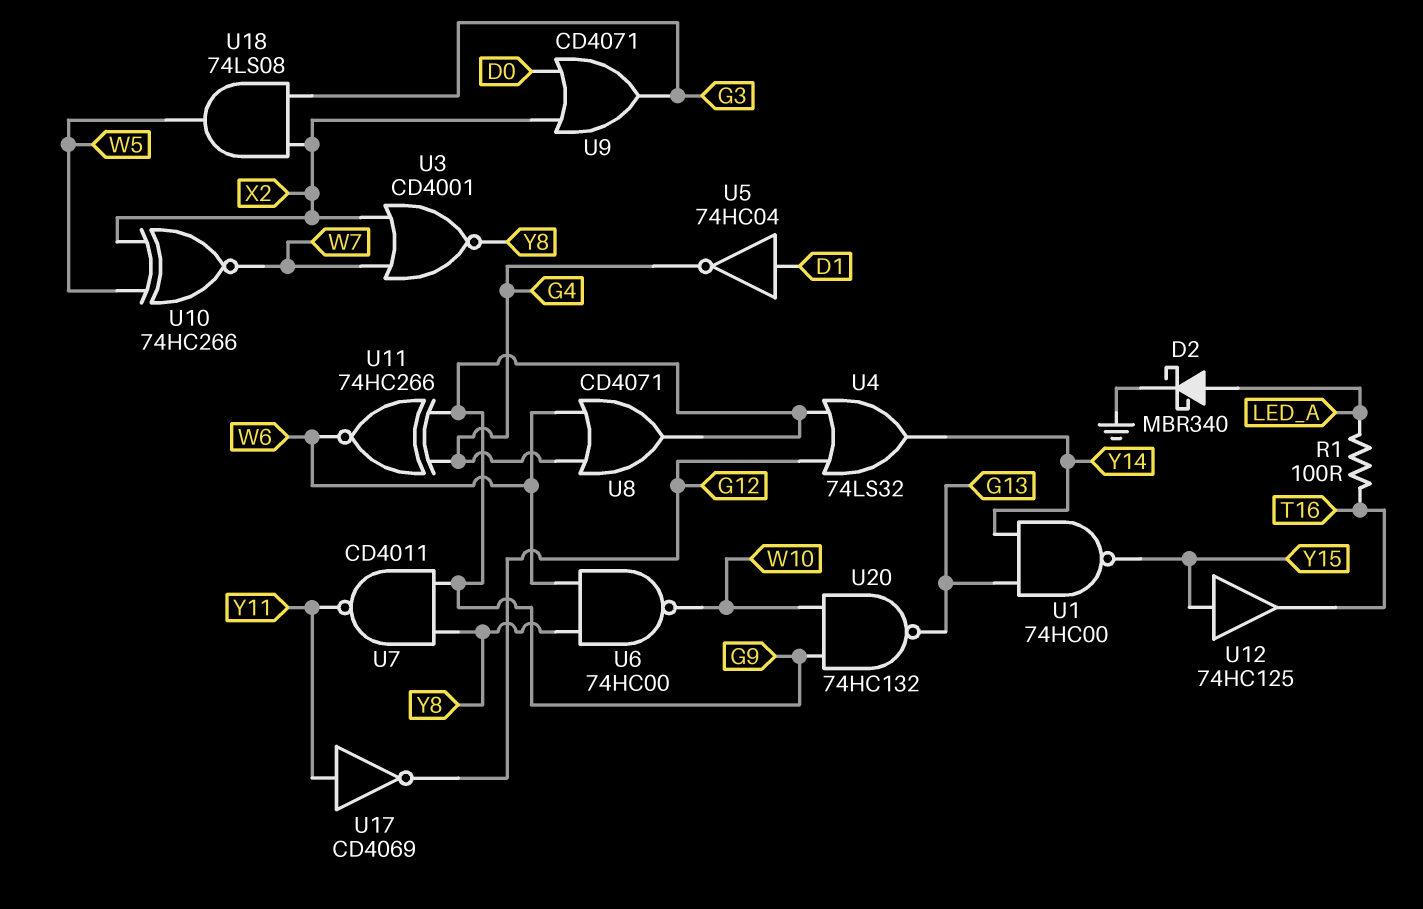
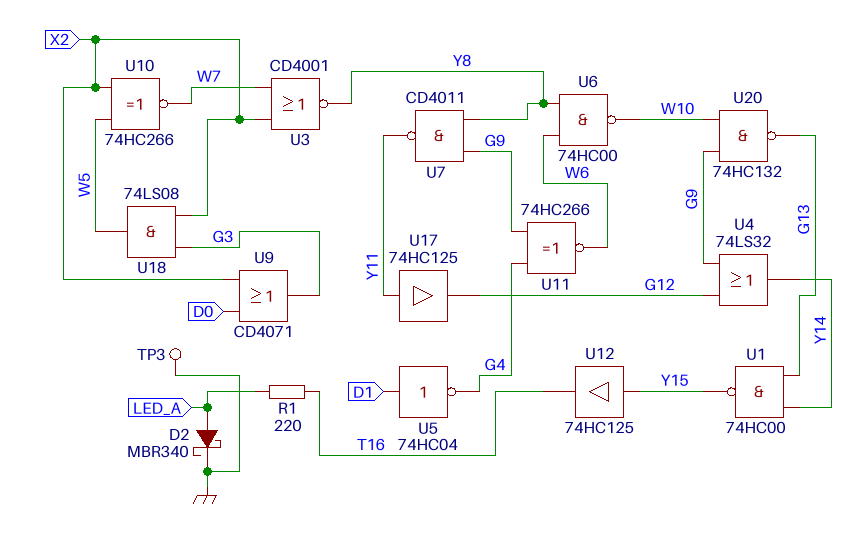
R1: 100 (LED_A, T16) -> 220 (LED_A, T16)
TP3: none -> test point (GND)
U8: OR CD4071 (in G4, in W6, out G9) -> none
U17: NOT CD4069 (in Y11, out G12) -> buffer 74HC125 (in Y11, out G12)

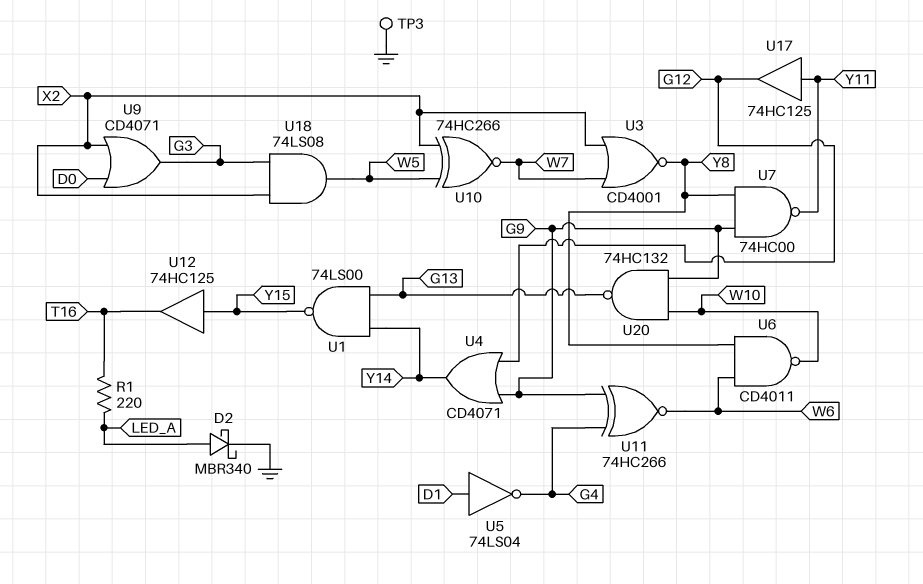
U1: NAND 74HC00 (in G13, in Y14, out Y15) -> NAND 74LS00 (in G13, in Y14, out Y15)
U4: OR 74LS32 (in G9, in G12, out Y14) -> OR CD4071 (in G9, in G12, out Y14)
U5: NOT 74HC04 (in D1, out G4) -> NOT 74LS04 (in D1, out G4)
U6: NAND 74HC00 (in W6, in Y8, out W10) -> NAND CD4011 (in W6, in Y8, out W10)
U7: NAND CD4011 (in G9, in Y8, out Y11) -> NAND 74HC00 (in G9, in Y8, out Y11)

